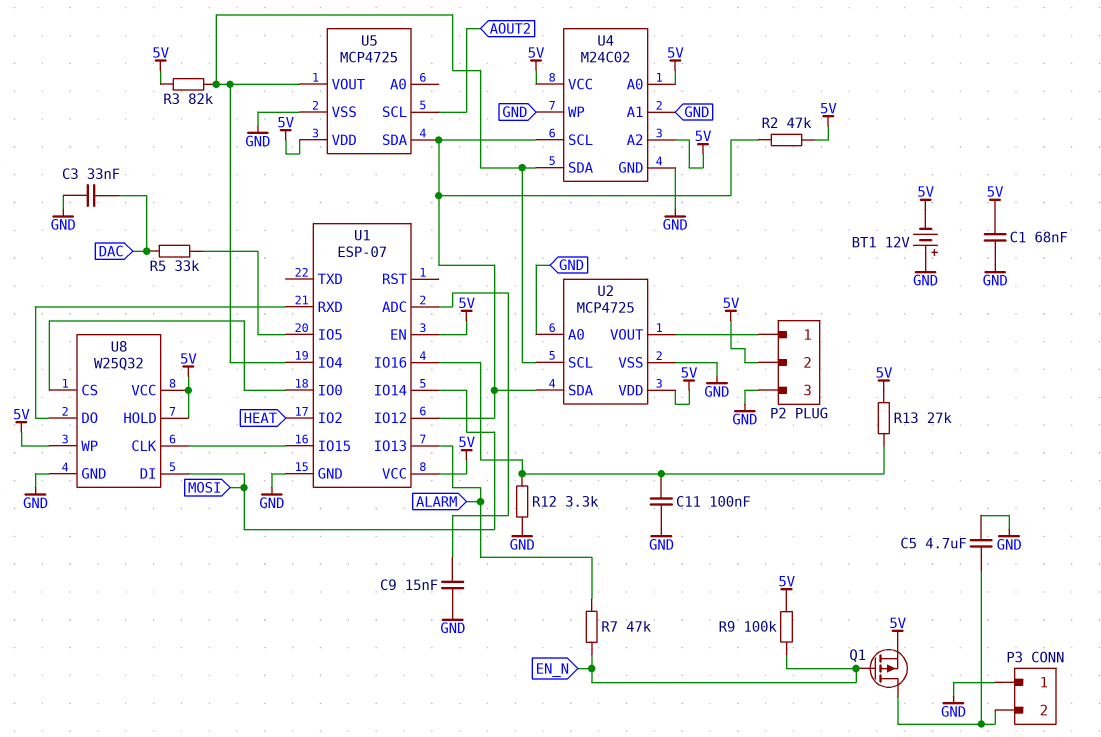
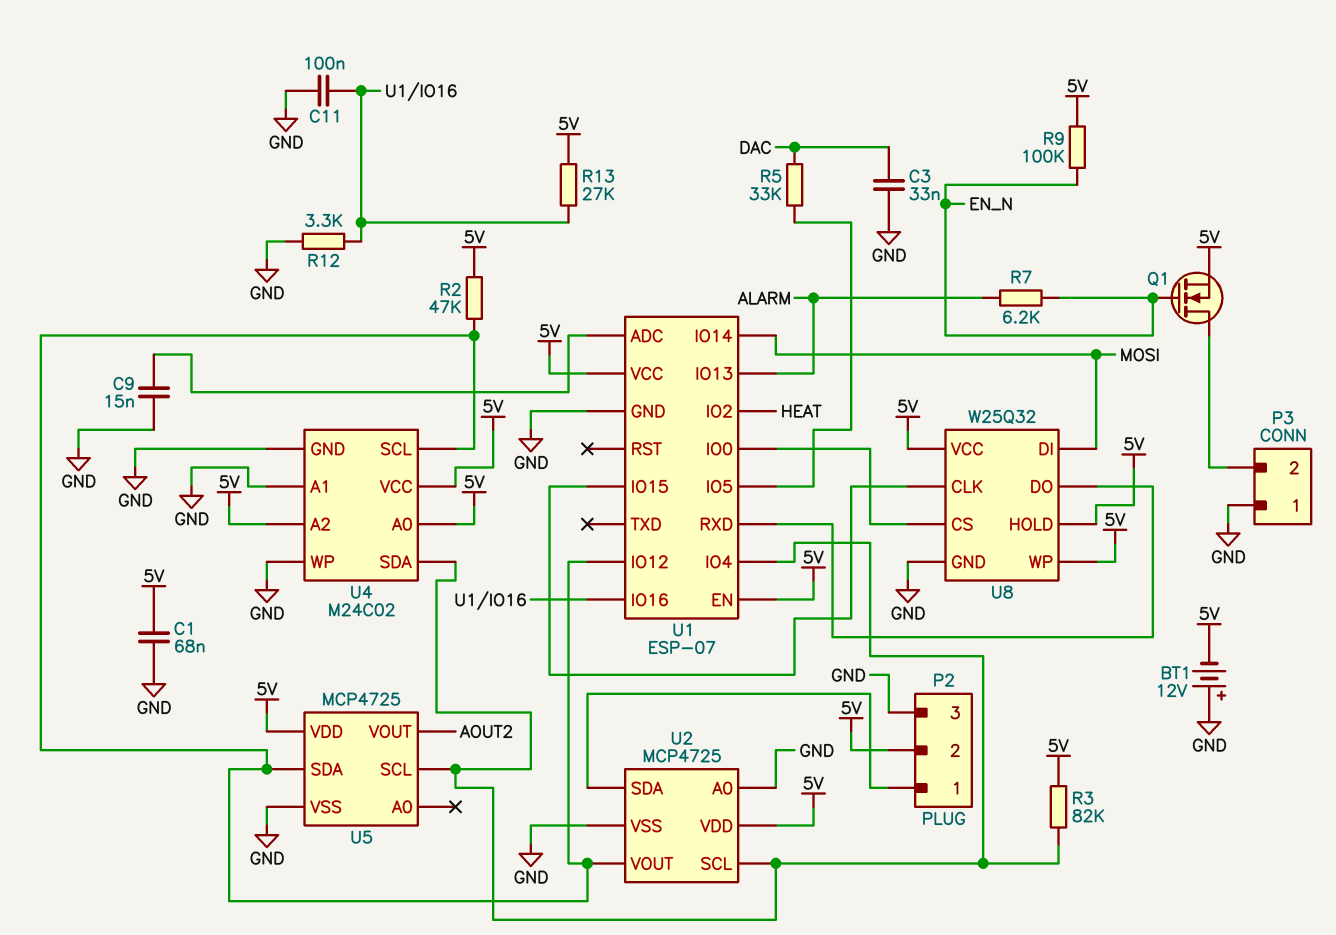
C5: 4.7uF (GND, P3/2) -> none
Q1: PMOS (G EN_N, D P3/2, S 5V) -> NMOS (G EN_N, D P3/2, S 5V)
R7: 47k (ALARM, EN_N) -> 6.2k (ALARM, EN_N)
U2 pin SDA: U1/IO12 -> P2/1
U2 pin VOUT: P2/1 -> U1/IO12
U5 pin SCL: AOUT2 -> U1/IO4
U5 pin VOUT: U1/IO4 -> AOUT2

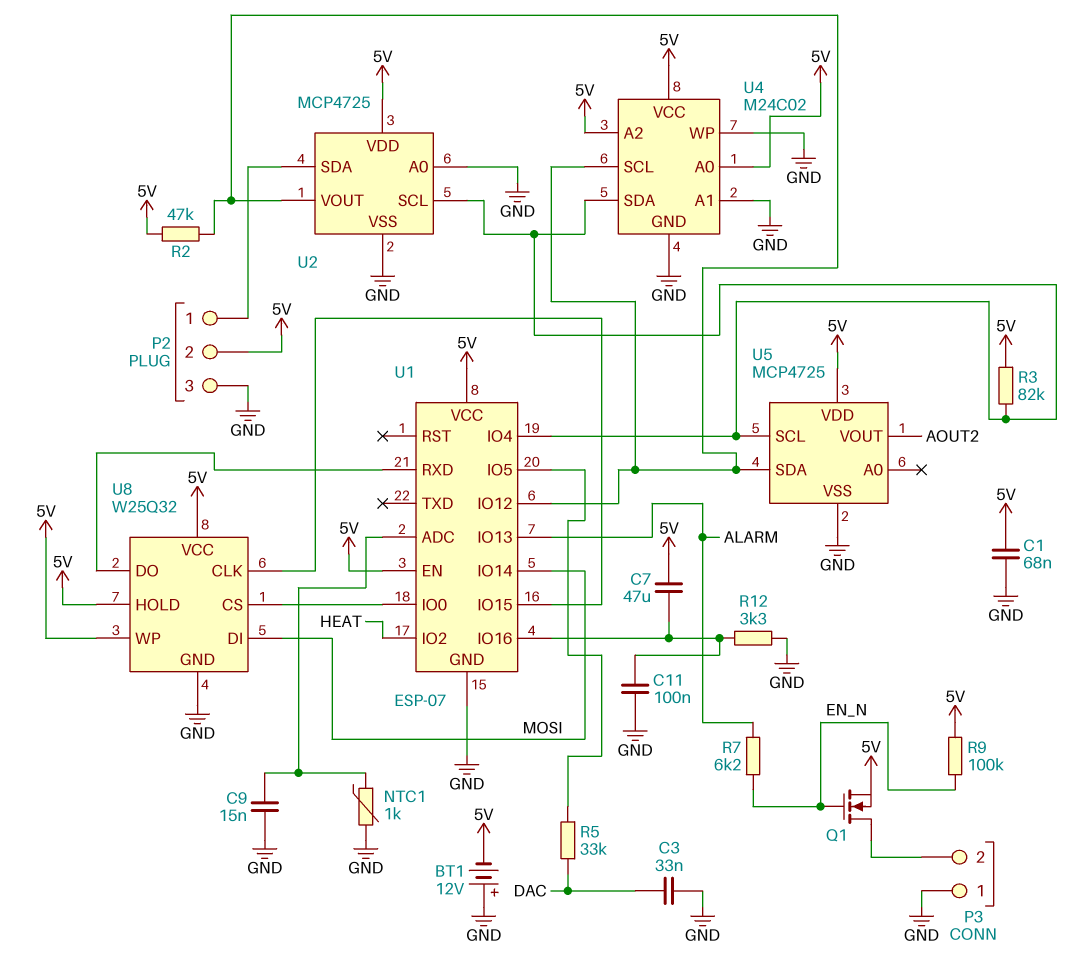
C7: none -> 47uF (5V, U1/IO16)
NTC1: none -> 1k (GND, U1/ADC)
R13: 27k (5V, U1/IO16) -> none

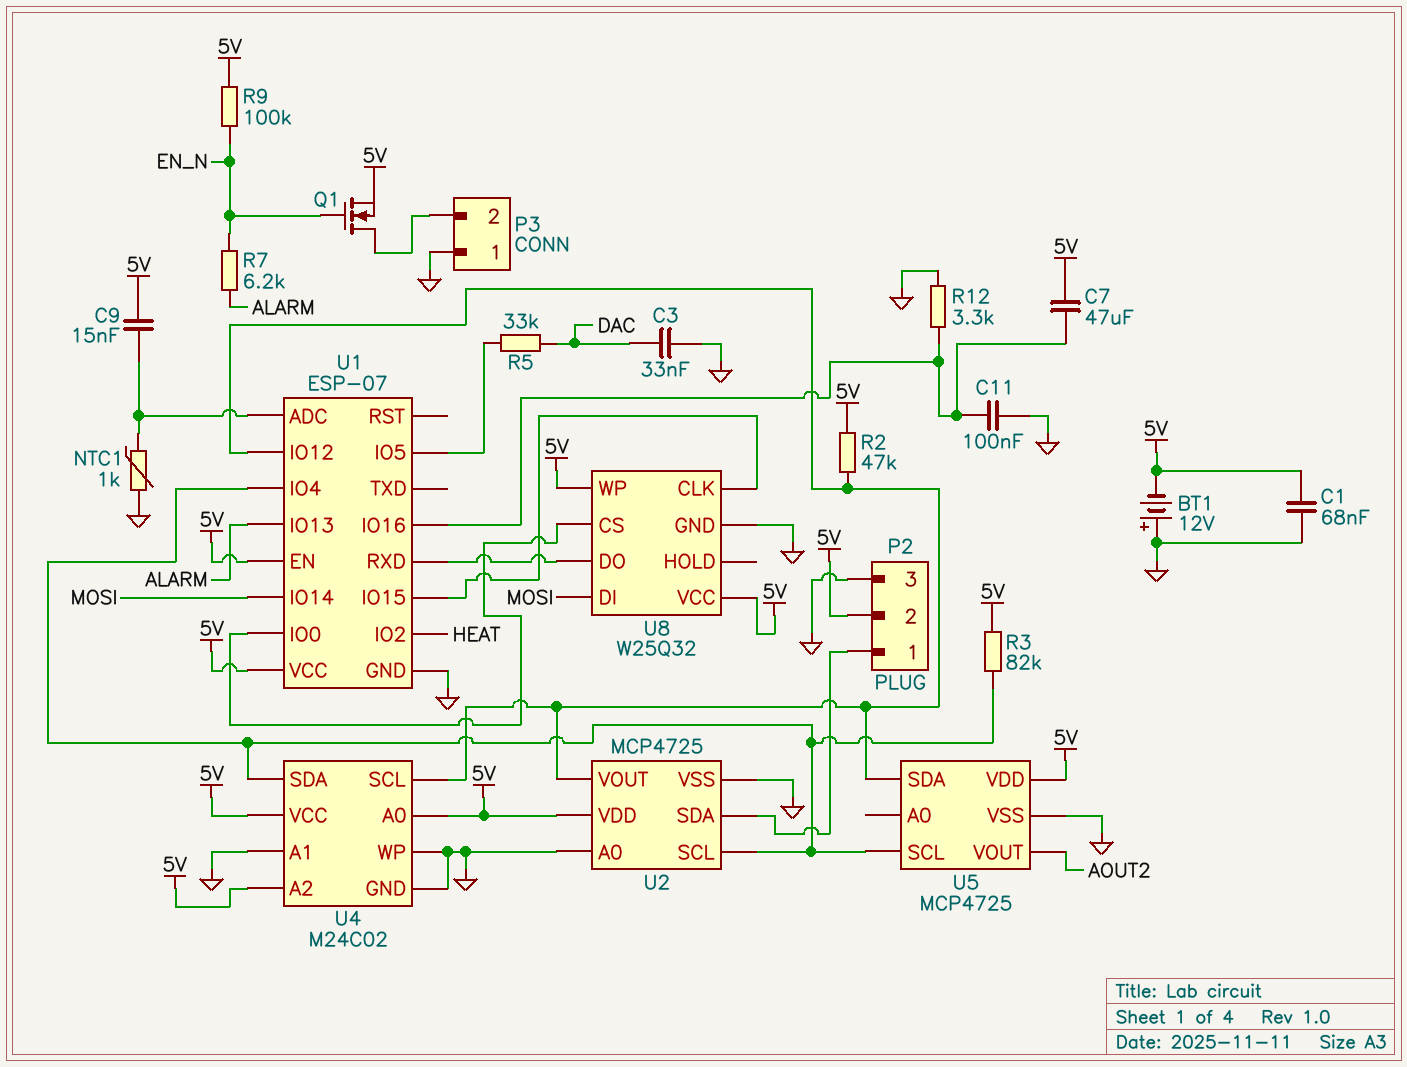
C9: 15nF (GND, U1/ADC) -> 15nF (5V, U1/ADC)
U8 pin HOLD: 5V -> none

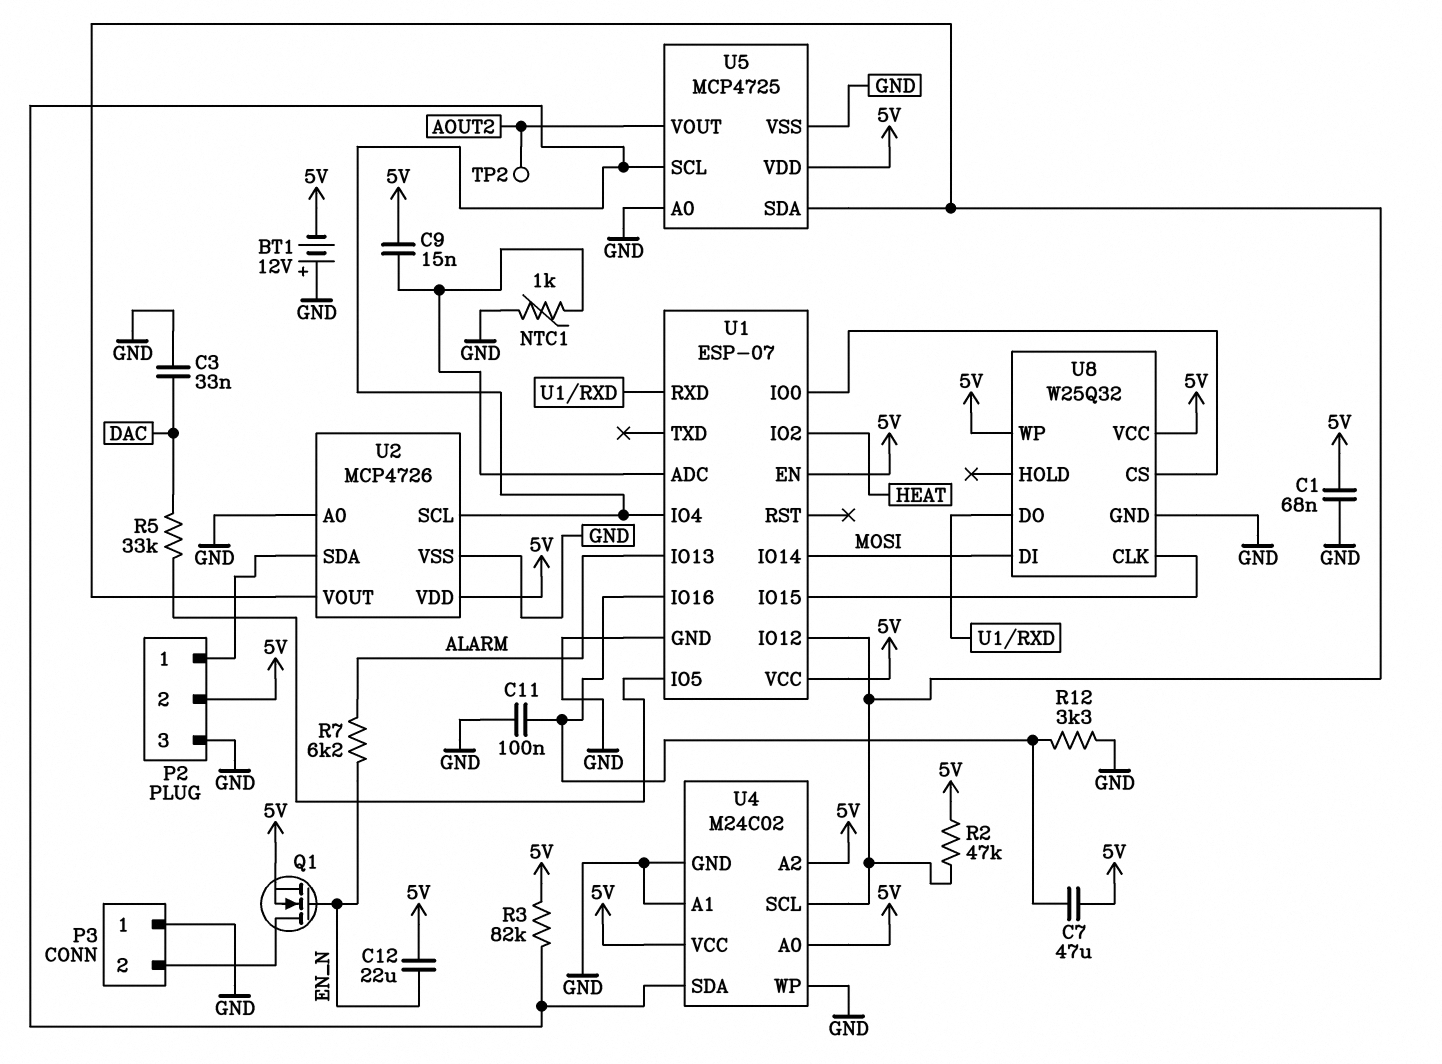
C12: none -> 22uF (5V, EN_N)
R9: 100k (5V, EN_N) -> none
TP2: none -> test point (AOUT2)
U2: MCP4725 -> MCP4726
U5 pin A0: none -> GND

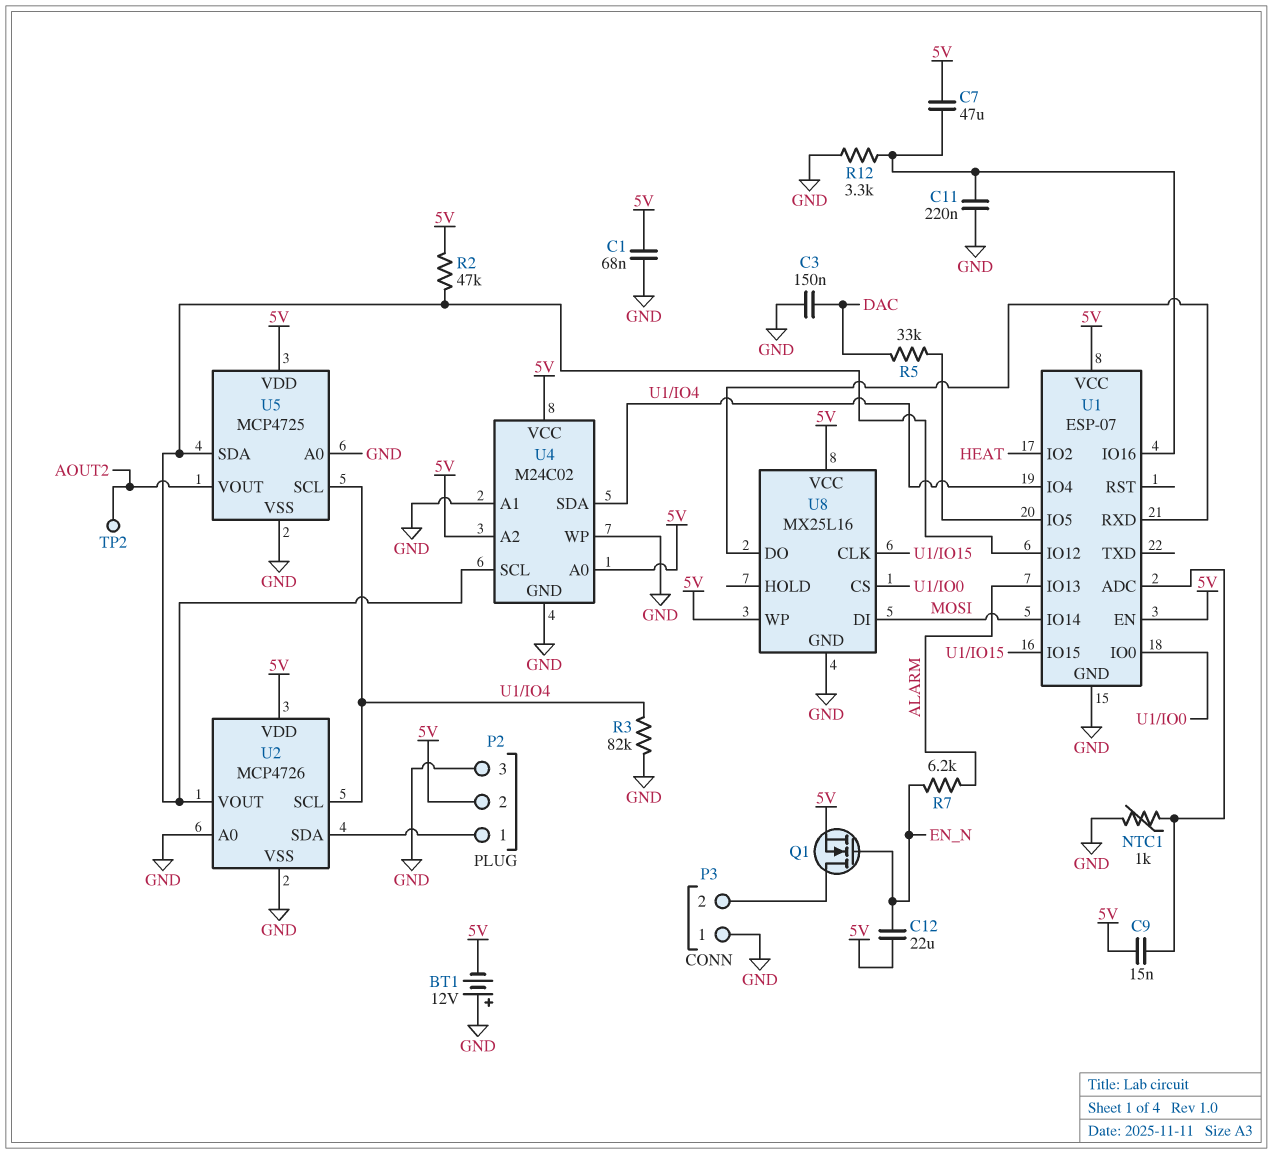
C3: 33nF (DAC, GND) -> 150nF (DAC, GND)
C11: 100nF (GND, U1/IO16) -> 220nF (GND, U1/IO16)
R3: 82k (5V, U1/IO4) -> 82k (GND, U1/IO4)
U8: W25Q32 -> MX25L16

